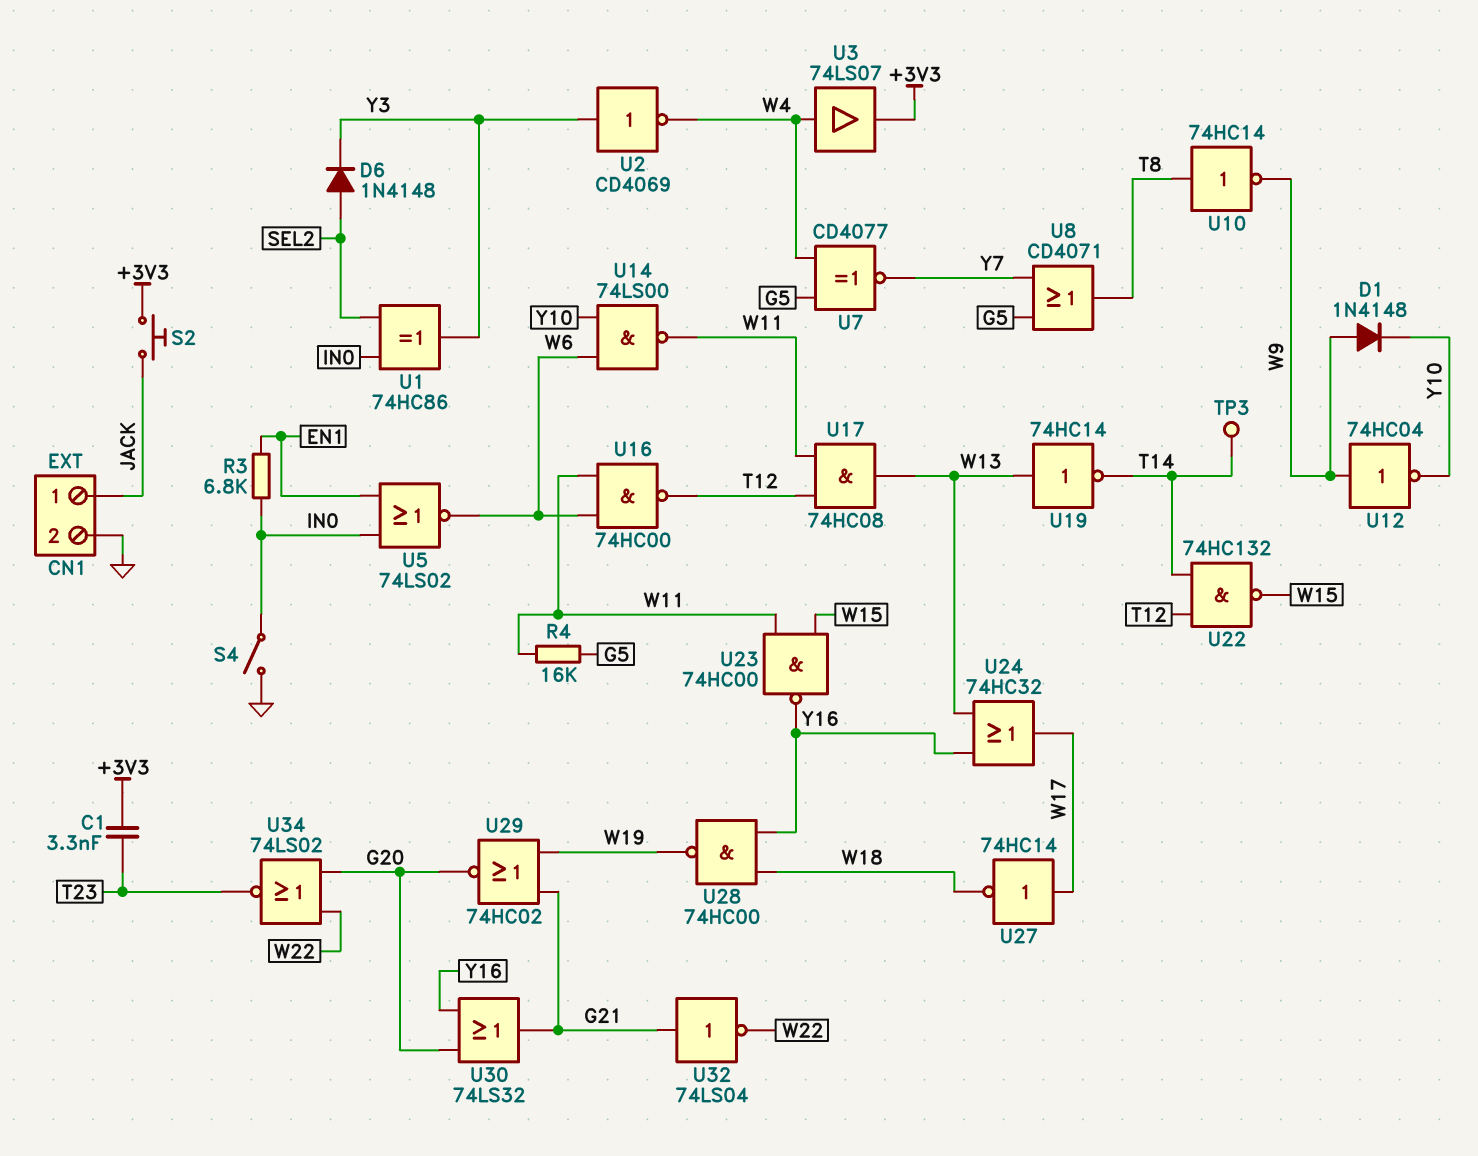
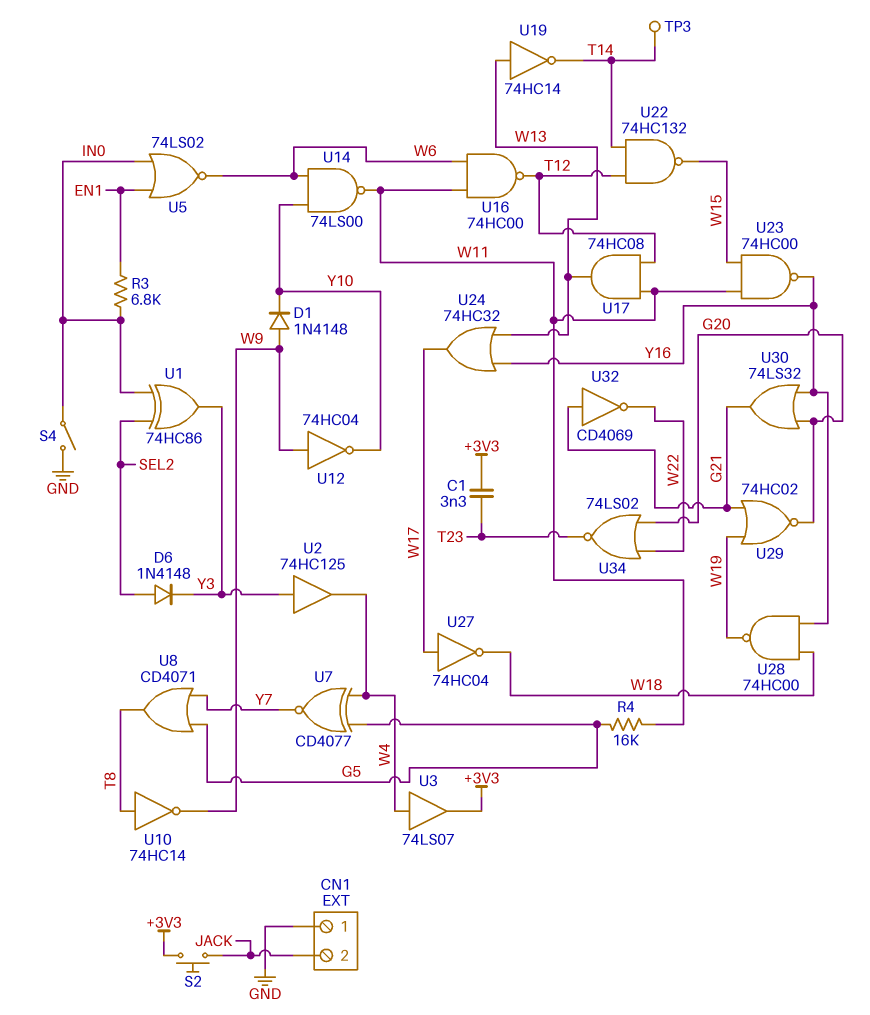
CN1 pin 1: JACK -> GND
CN1 pin 2: GND -> JACK
U2: NOT CD4069 (in Y3, out W4) -> buffer 74HC125 (in Y3, out W4)
U27: NOT 74HC14 (in W17, out W18) -> NOT 74HC04 (in W17, out W18)
U32: NOT 74LS04 (in G21, out W22) -> NOT CD4069 (in G21, out W22)

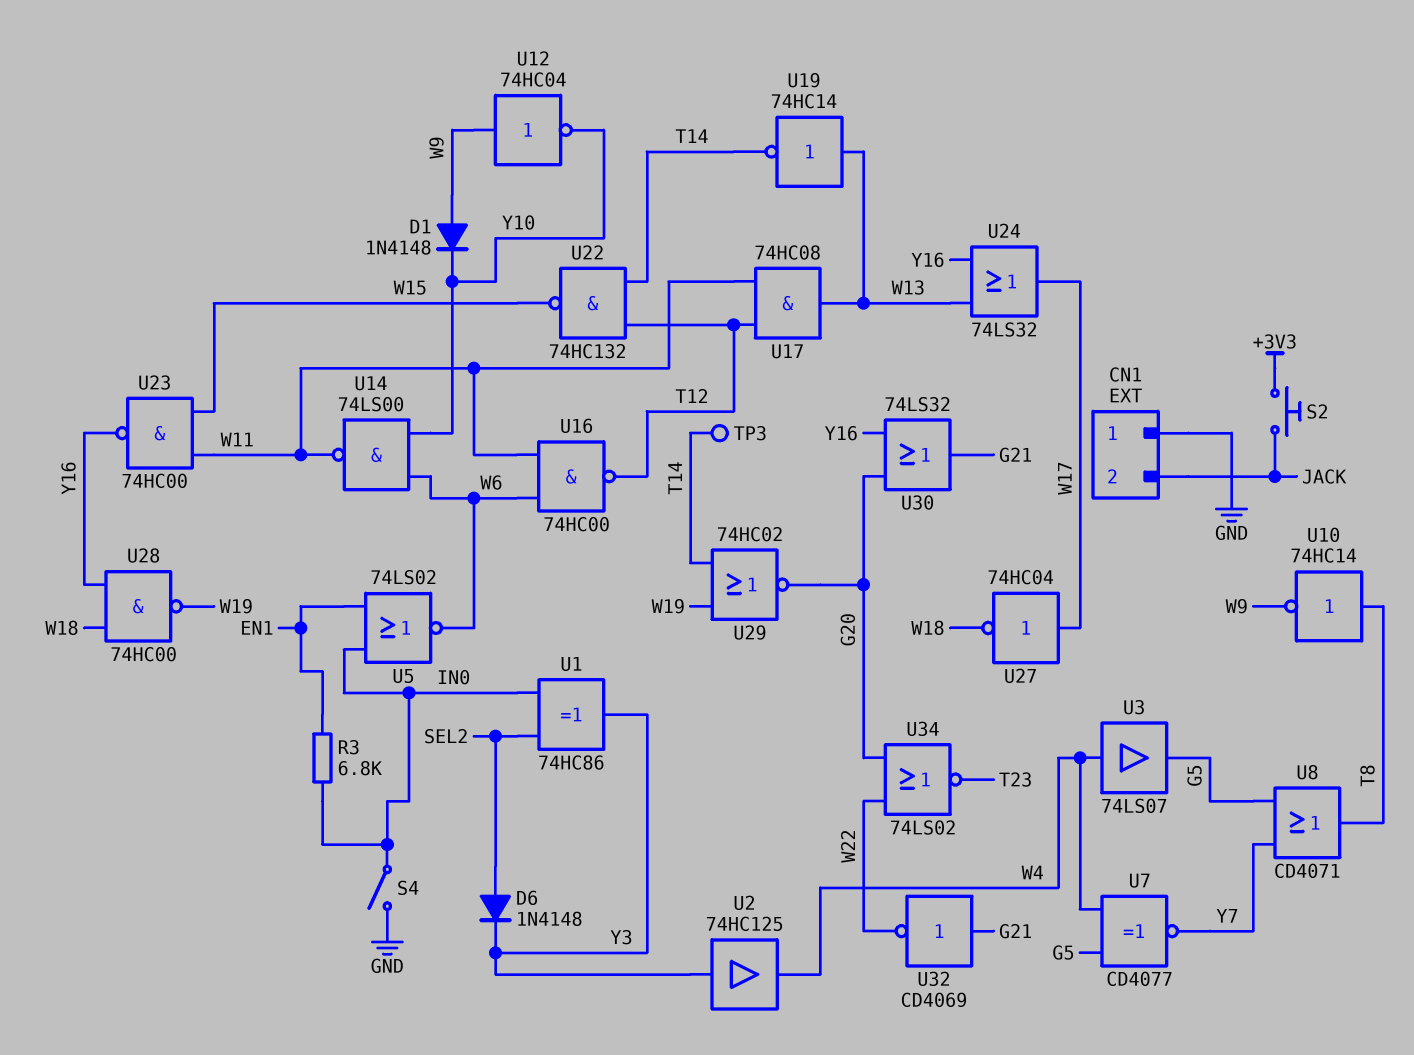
C1: 3.3nF (+3V3, T23) -> none
R4: 16k (G5, W11) -> none
U3: buffer 74LS07 (in W4, out +3V3) -> buffer 74LS07 (in W4, out G5)
U24: OR 74HC32 (in W13, in Y16, out W17) -> OR 74LS32 (in W13, in Y16, out W17)
U29: NOR 74HC02 (in G21, in W19, out G20) -> NOR 74HC02 (in T14, in W19, out G20)

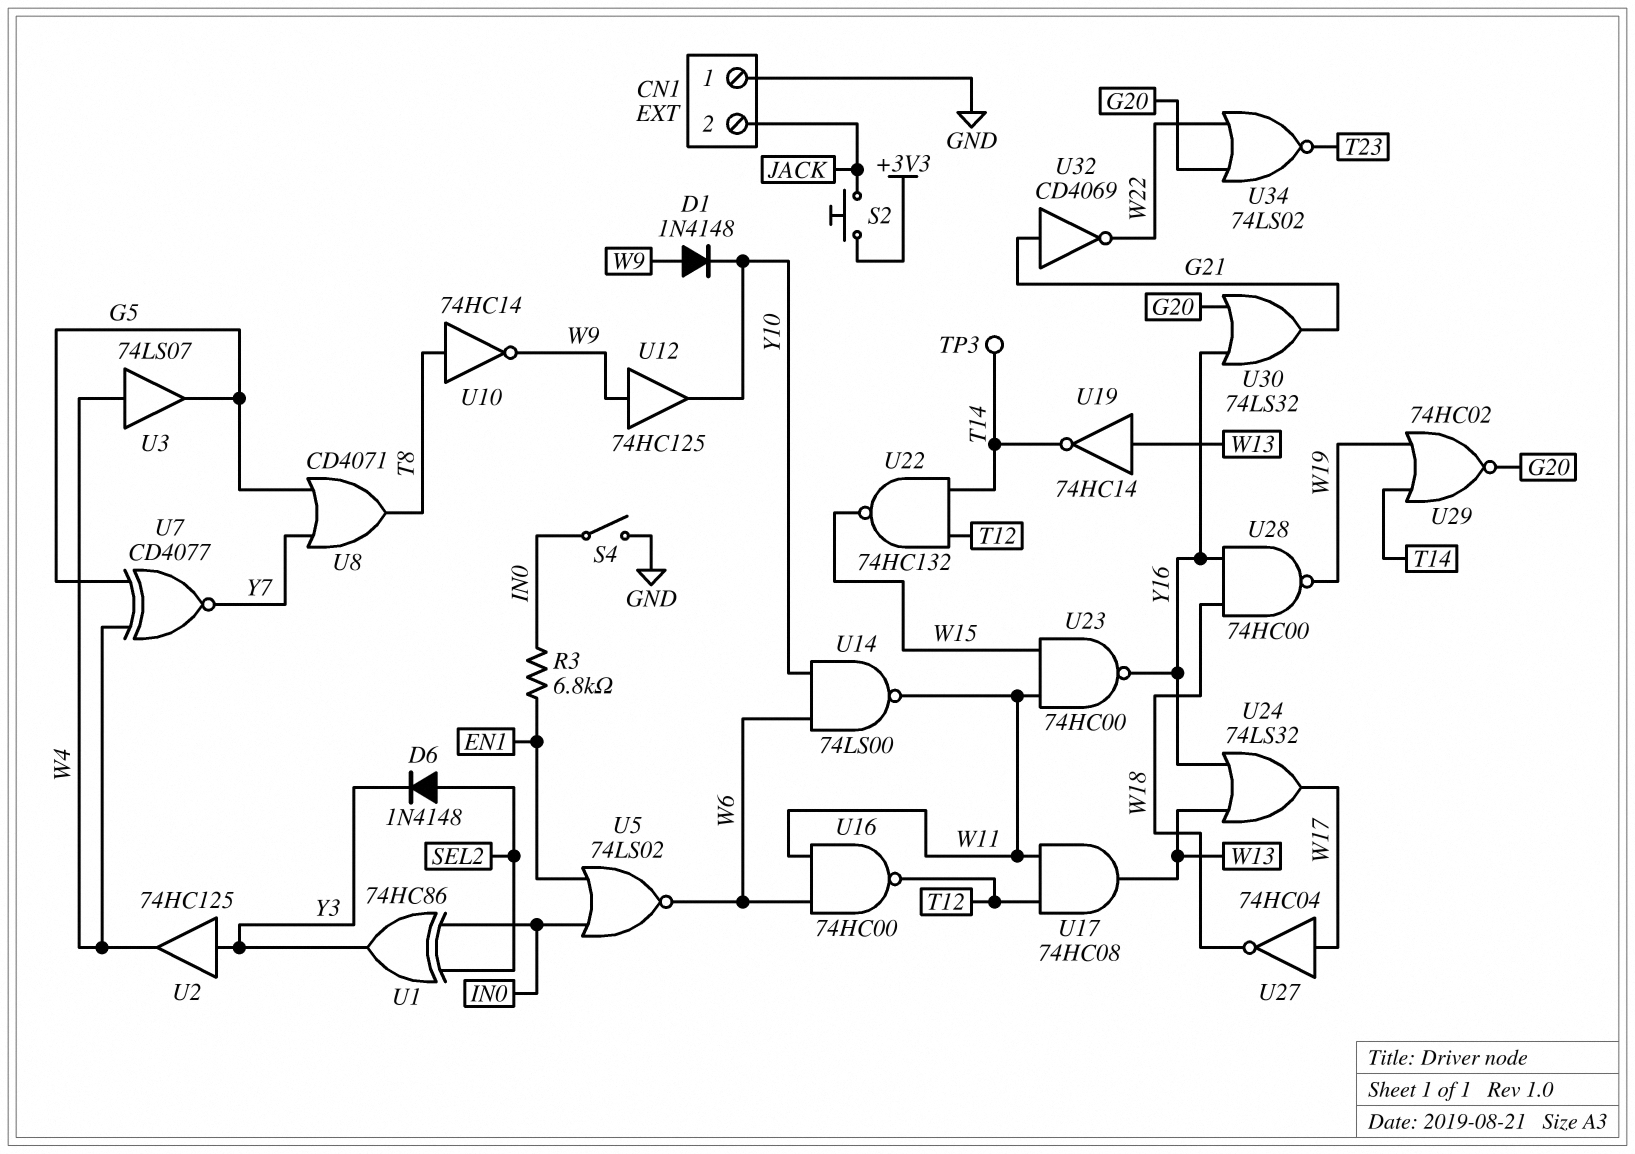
U12: NOT 74HC04 (in W9, out Y10) -> buffer 74HC125 (in W9, out Y10)

